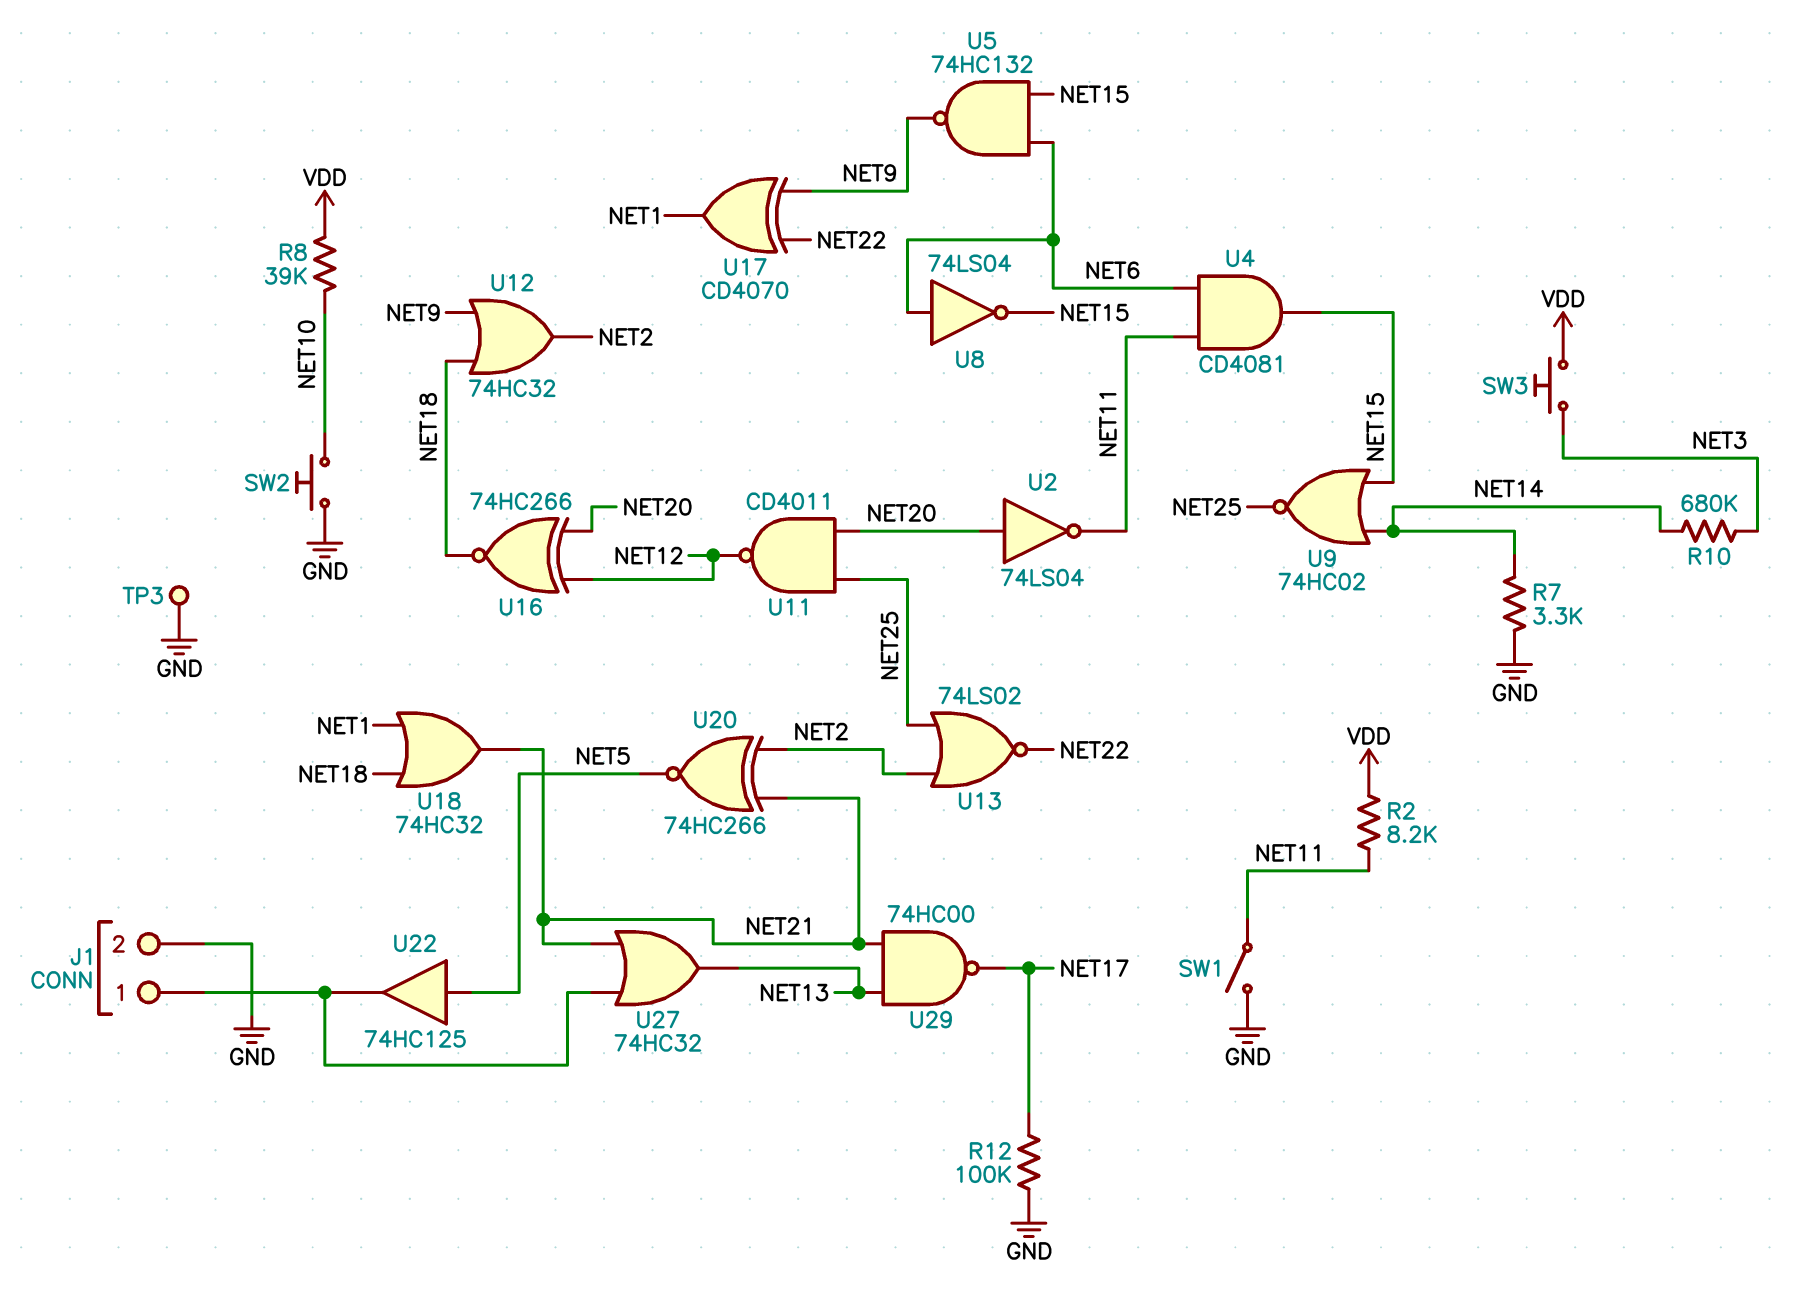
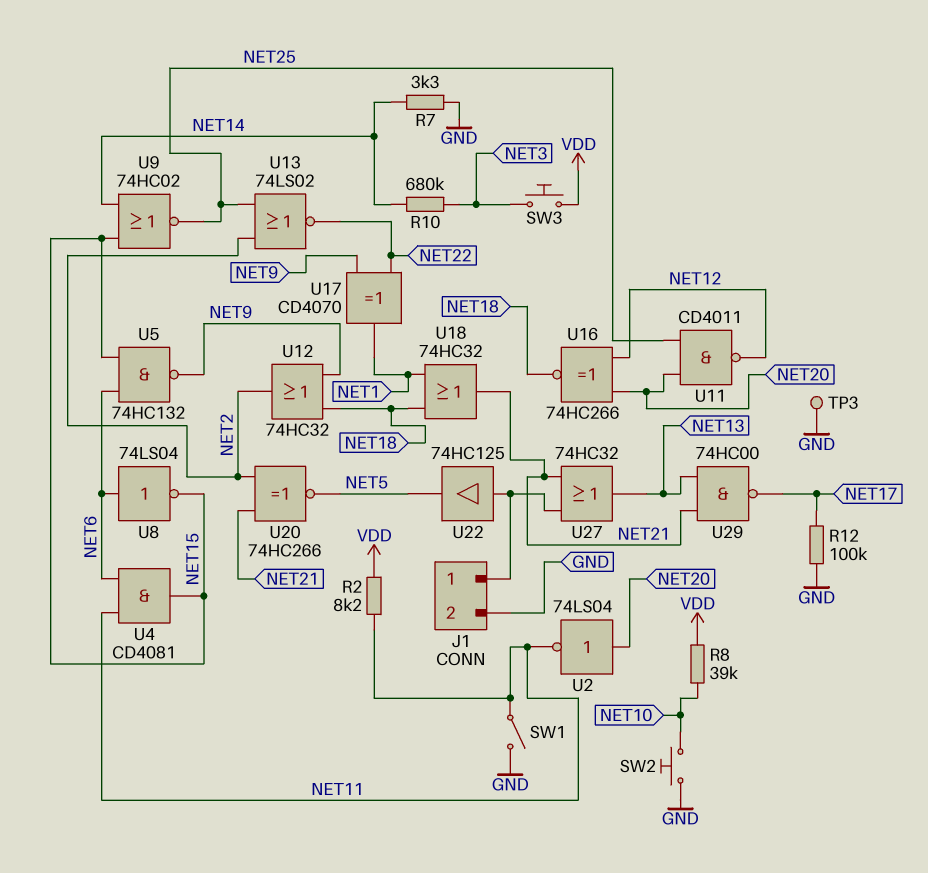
U22: buffer 74HC125 (in NET5, out J1/1) -> buffer 74HC125 (in J1/1, out NET5)

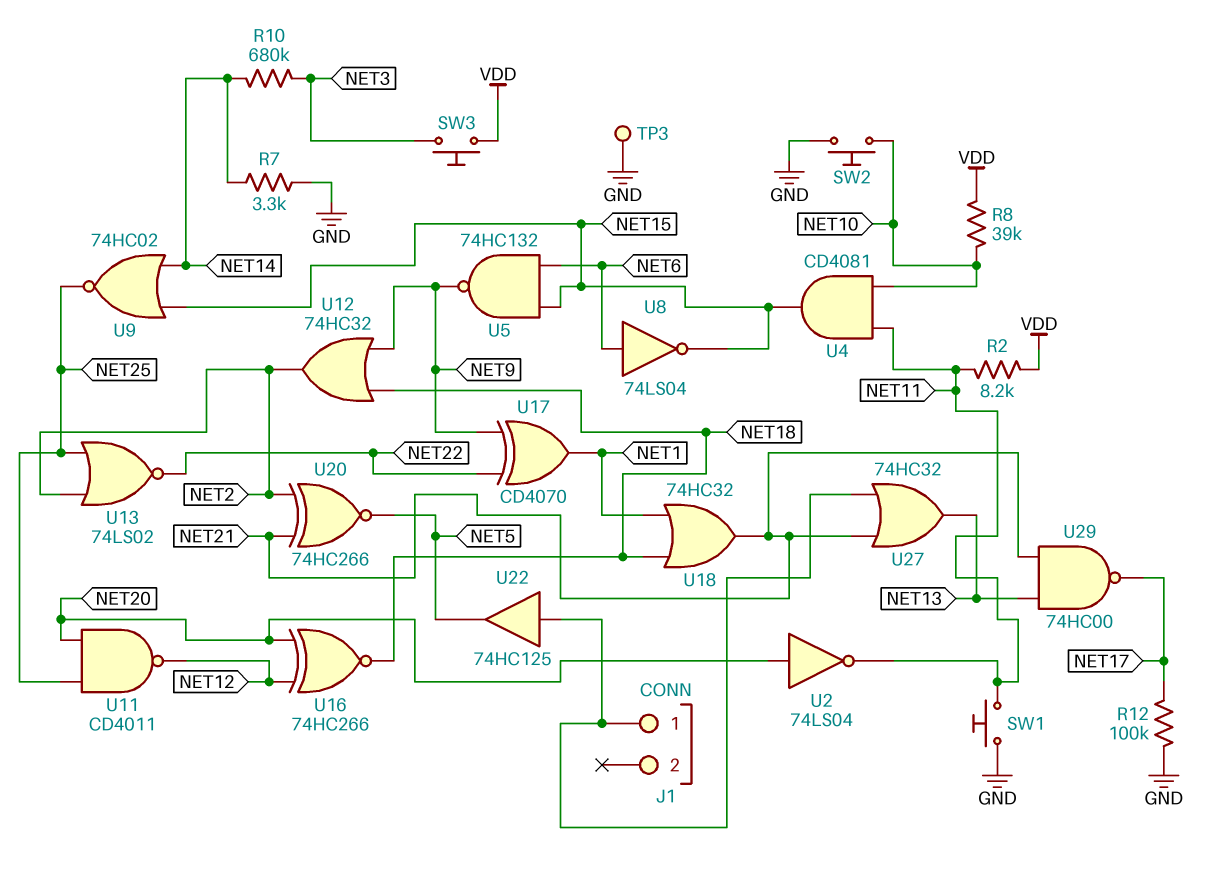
J1 pin 2: GND -> none
SW1: switch (GND, NET11) -> button (GND, NET11)
U4: AND CD4081 (in NET6, in NET11, out NET15) -> AND CD4081 (in NET10, in NET11, out NET15)

